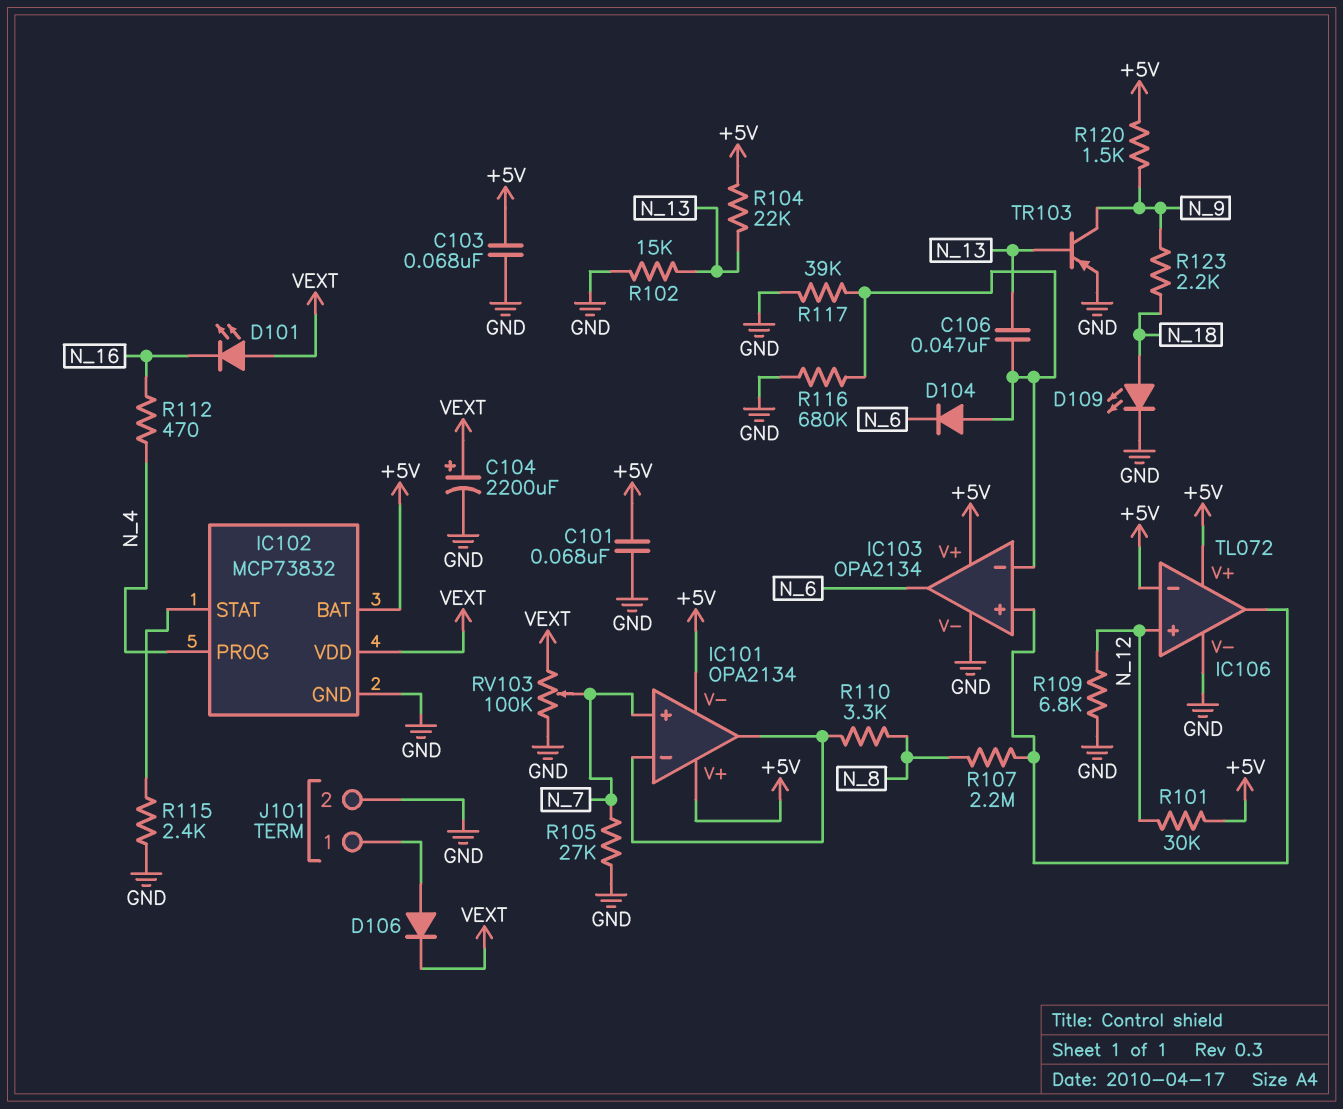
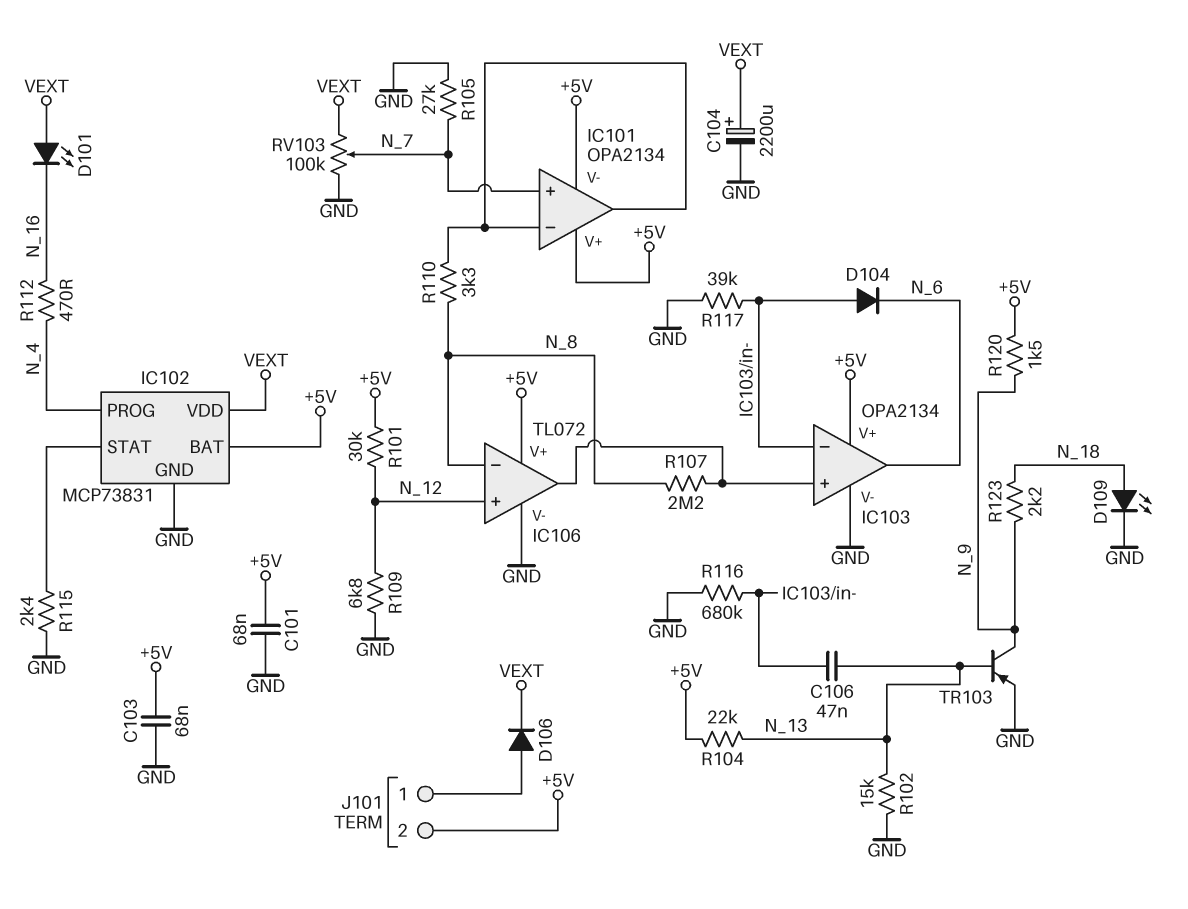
IC102: MCP73832 -> MCP73831
IC106 pin in-: +5V -> N_8
J101 pin 2: GND -> +5V

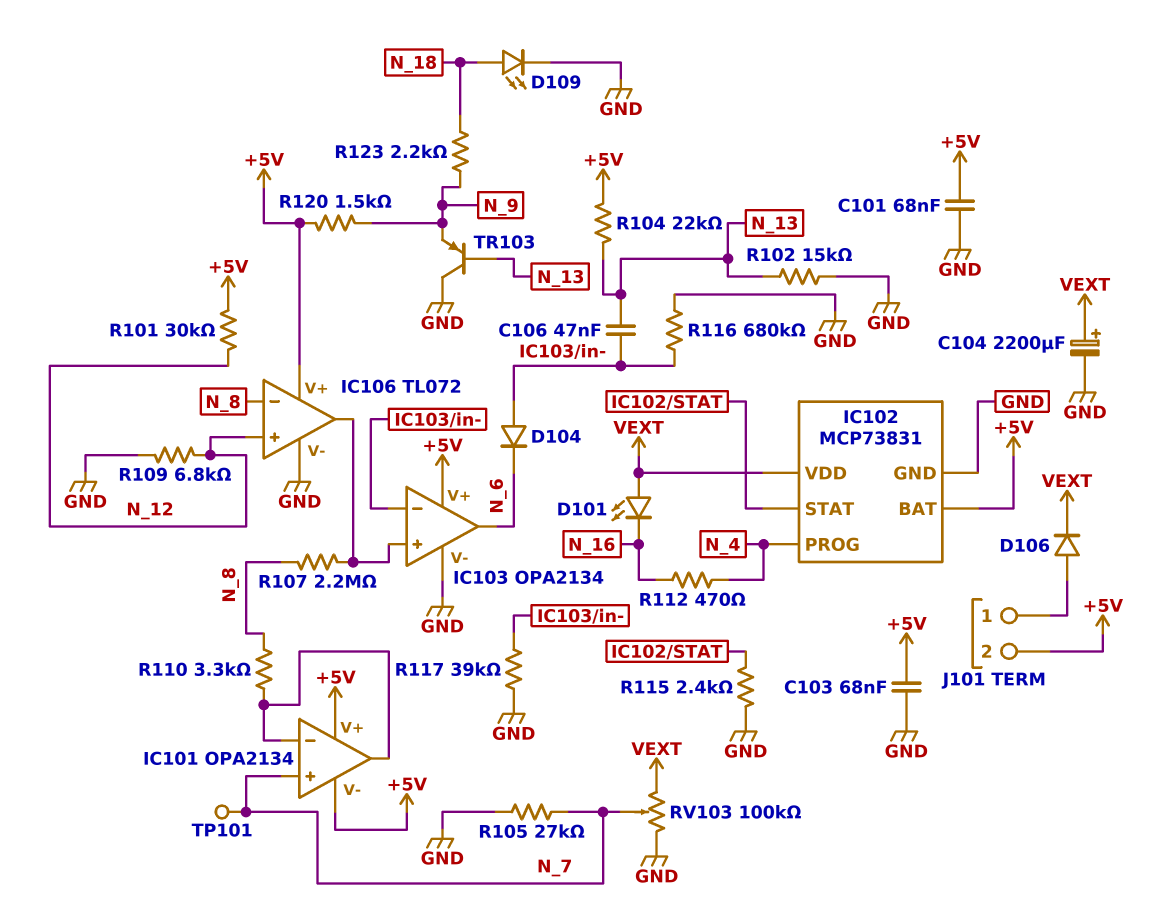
TP101: none -> test point (N_7)
TR103: PNP (B N_13, C N_9, E GND) -> PNP (B N_13, C GND, E N_9)

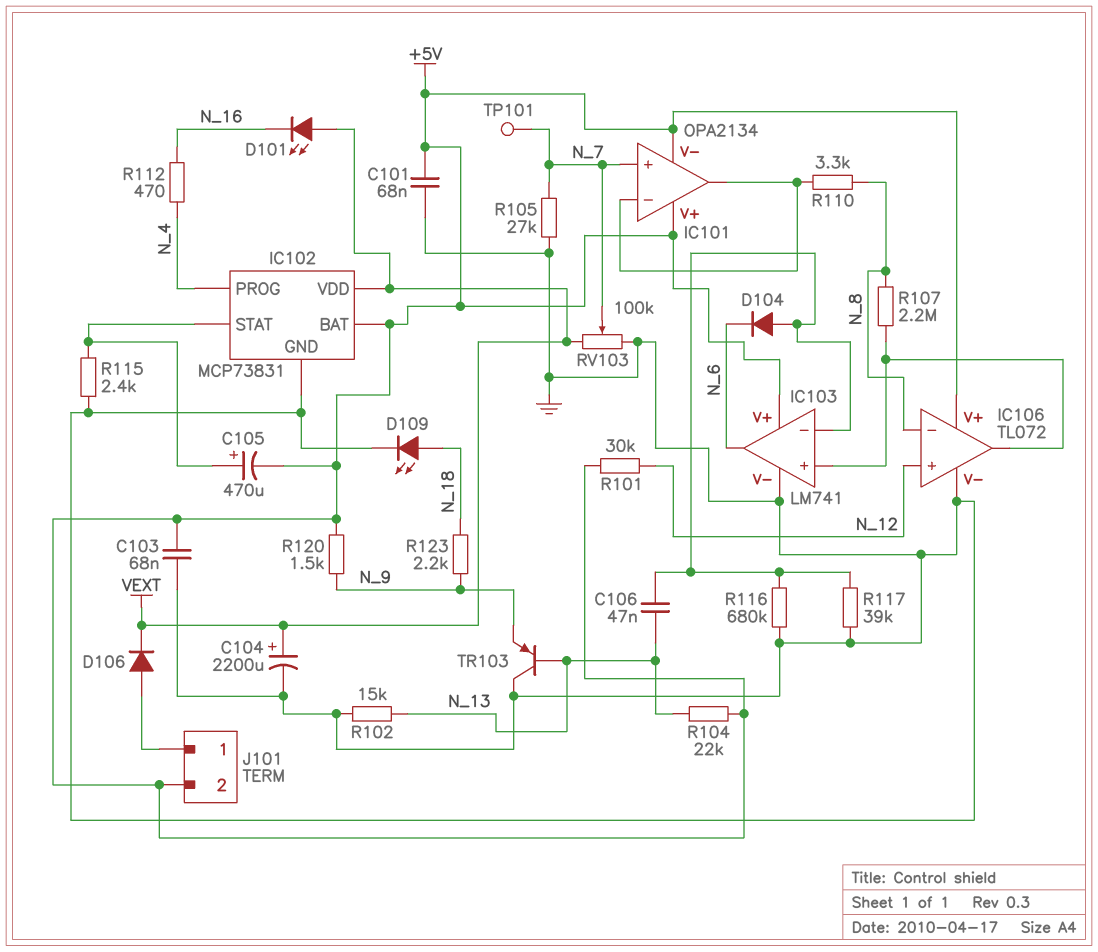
C105: none -> 470uF (plus IC102/STAT, minus +5V)
IC103: OPA2134 -> LM741
R109: 6.8k (GND, N_12) -> none

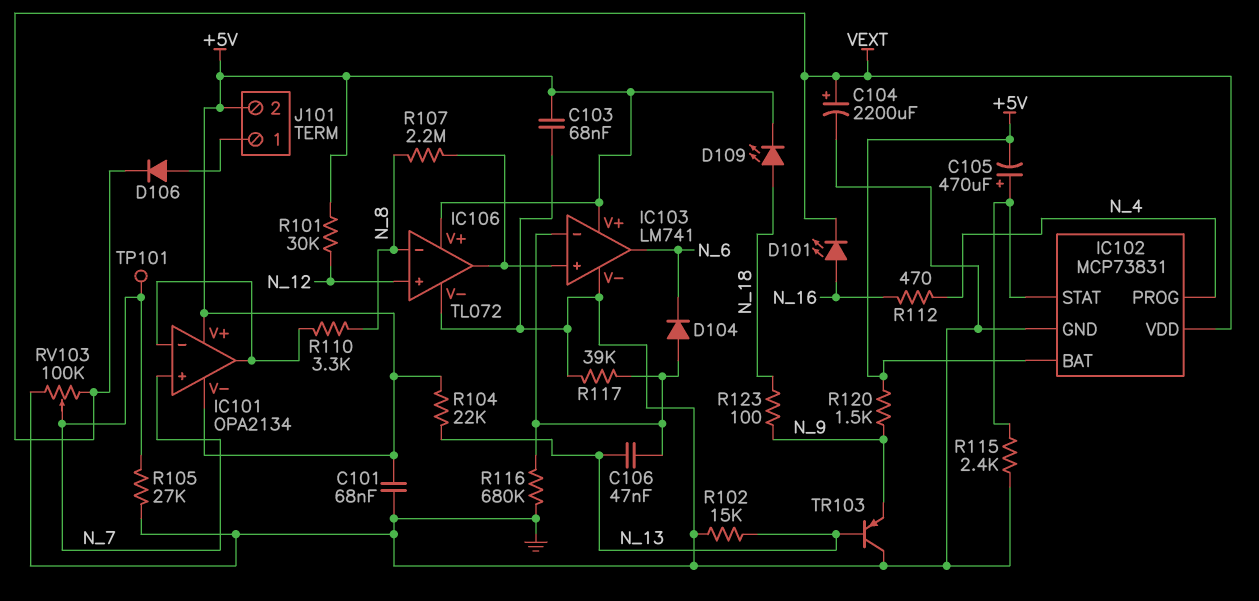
D101: LED (A VEXT, K N_16) -> LED (A N_16, K VEXT)
D109: LED (A N_18, K GND) -> LED (A N_18, K +5V)
R123: 2.2k (N_9, N_18) -> 100 (N_9, N_18)

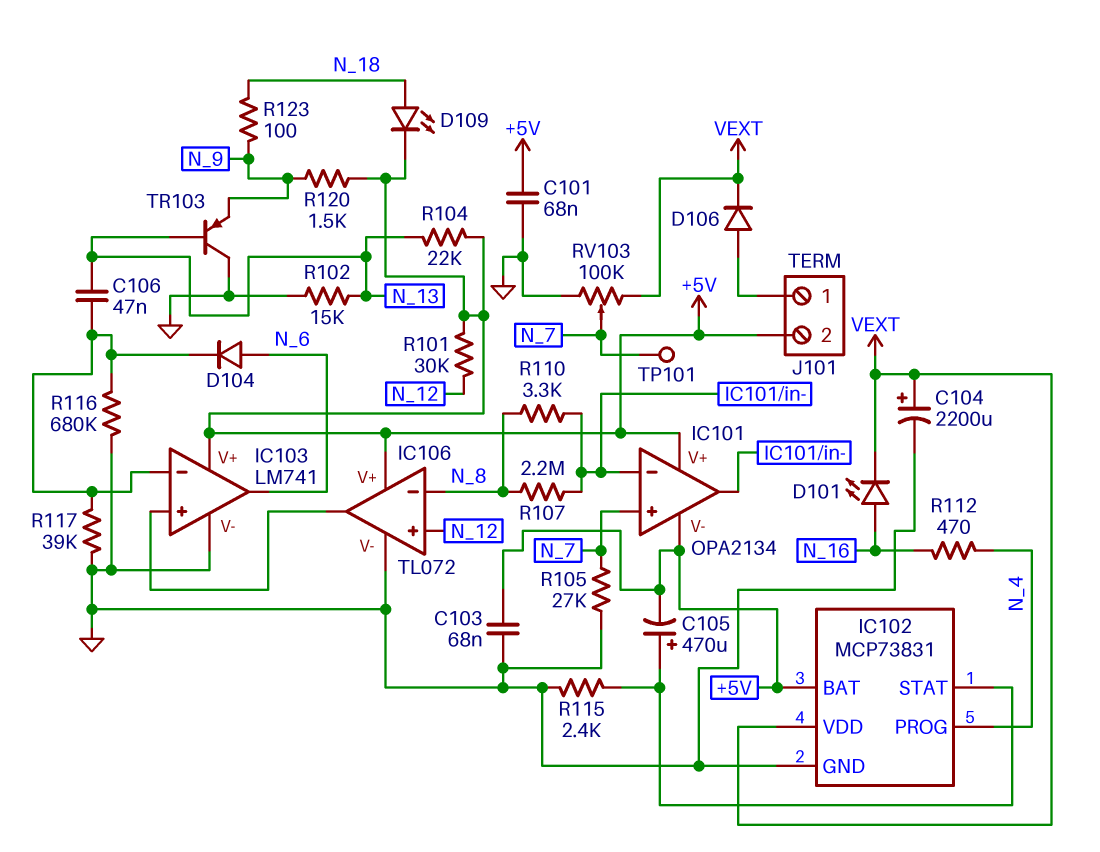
D104: diode (A IC103/in-, K N_6) -> diode (A N_6, K IC103/in-)
R107: 2.2M (IC103/in+, N_8) -> 2.2M (IC101/in-, N_8)

